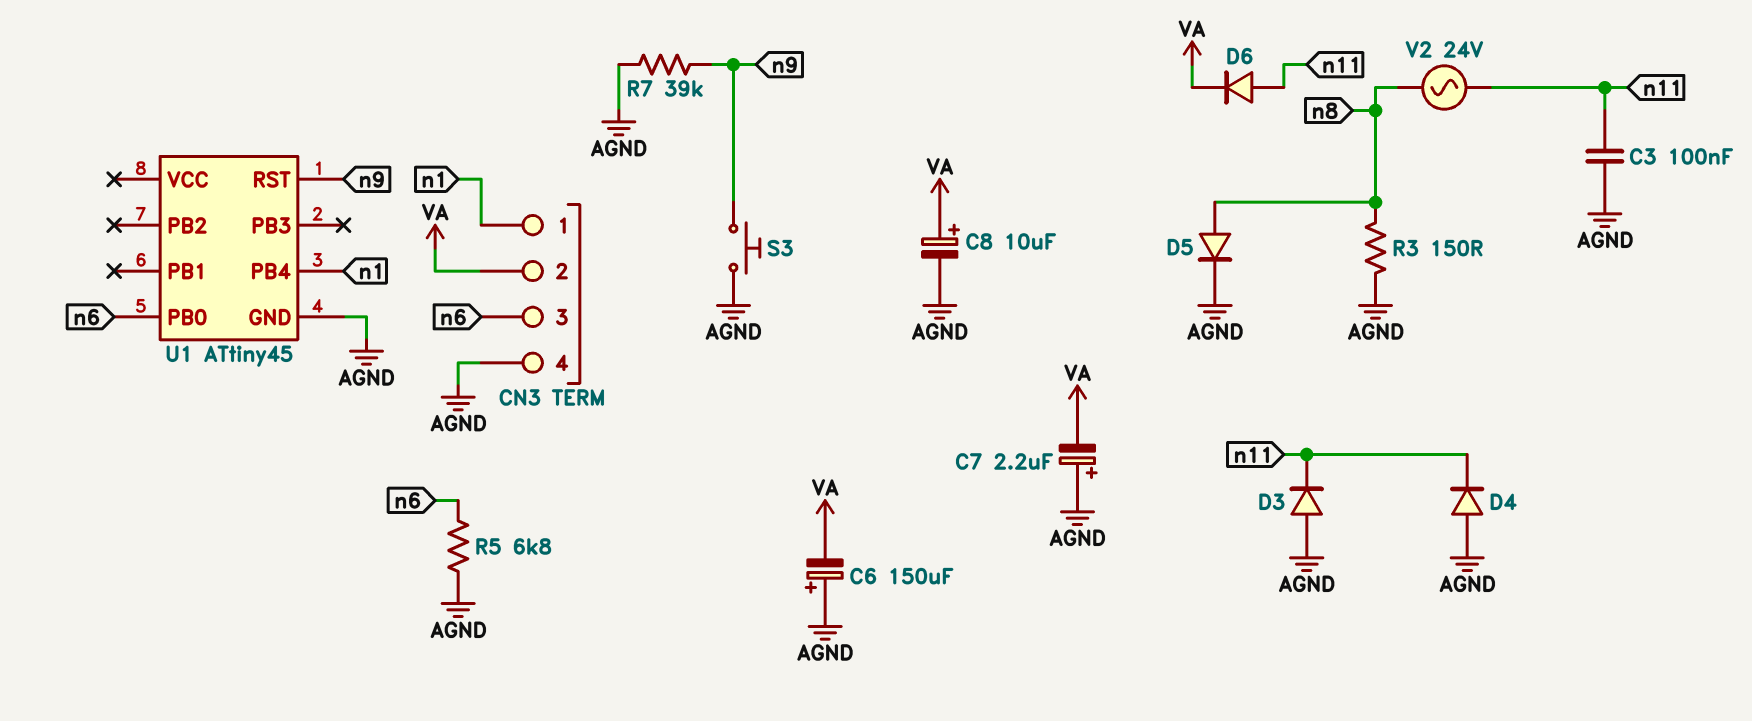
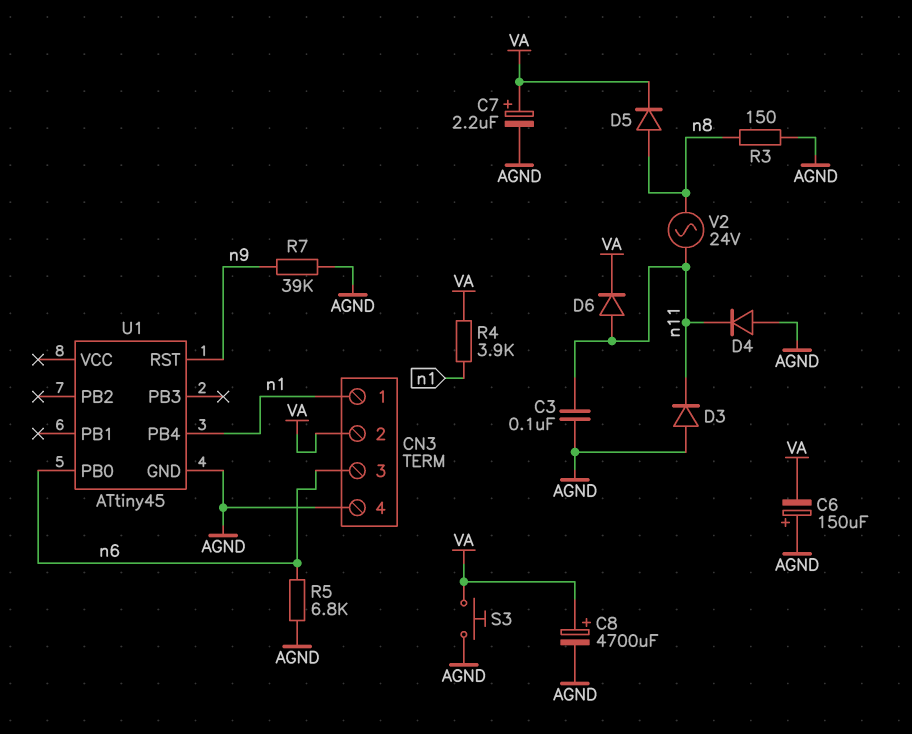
C7: 2.2uF (plus AGND, minus VA) -> 2.2uF (plus VA, minus AGND)
C8: 10uF (plus VA, minus AGND) -> 4700uF (plus VA, minus AGND)
D5: diode (A n8, K AGND) -> diode (A n8, K VA)
R4: none -> 3.9k (VA, n1)
S3: button (AGND, n9) -> button (AGND, VA)

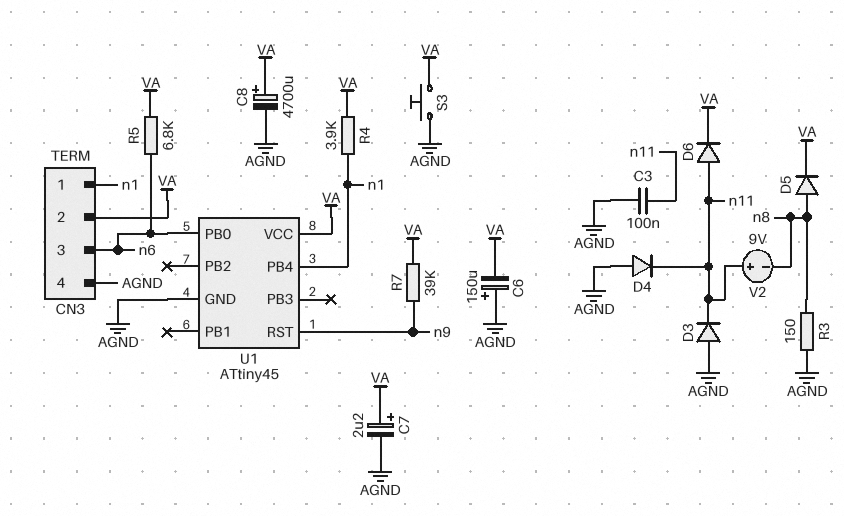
R5: 6.8k (AGND, n6) -> 6.8k (VA, n6)
R7: 39k (AGND, n9) -> 39k (VA, n9)
U1 pin VCC: none -> VA
V2: AC 24V (n8, n11) -> 9V (plus n11, minus n8)

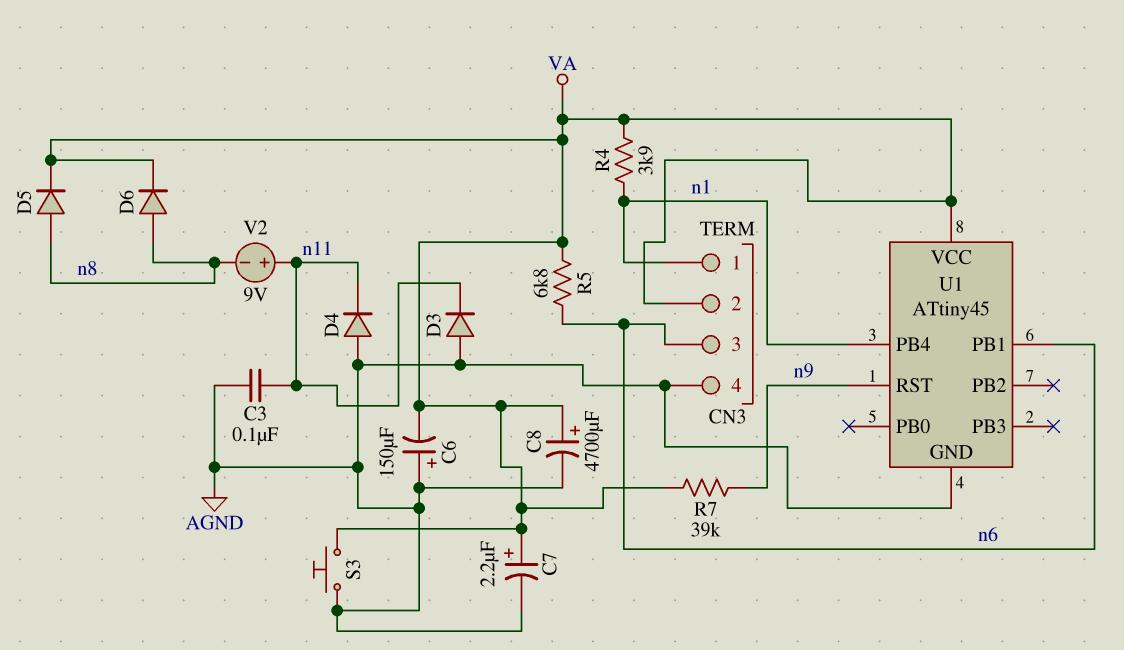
D6: diode (A n11, K VA) -> diode (A n8, K VA)
R3: 150 (AGND, n8) -> none
U1 pin PB0: n6 -> none
U1 pin PB1: none -> n6

